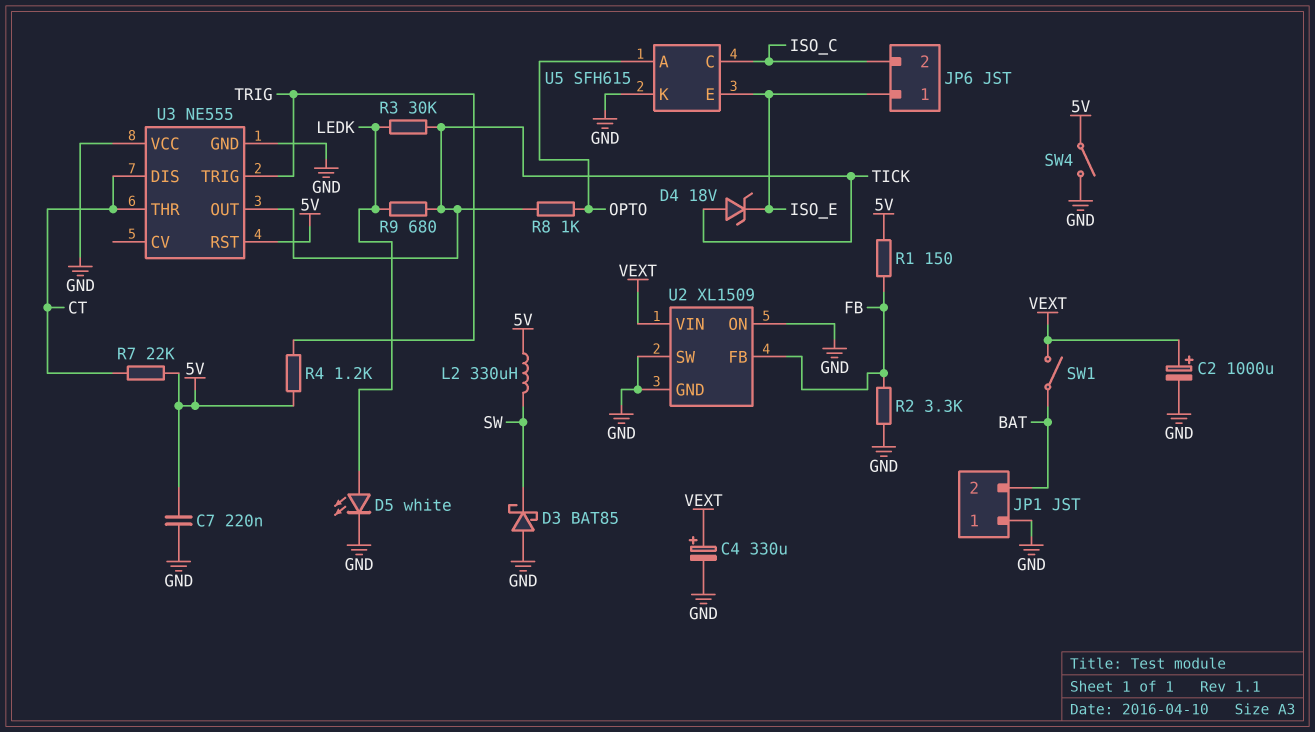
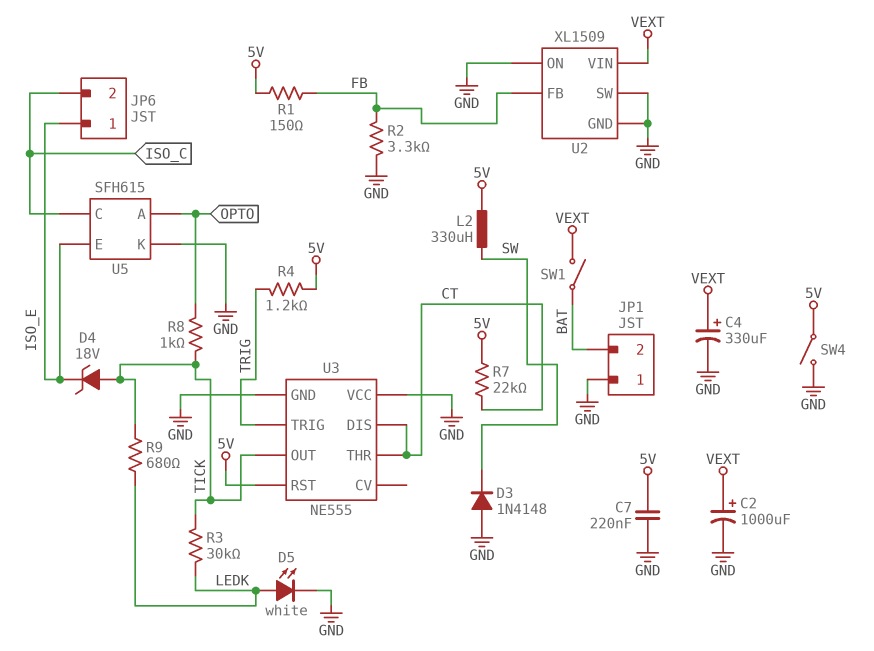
D3: schottky BAT85 (A GND, K SW) -> diode 1N4148 (A GND, K SW)

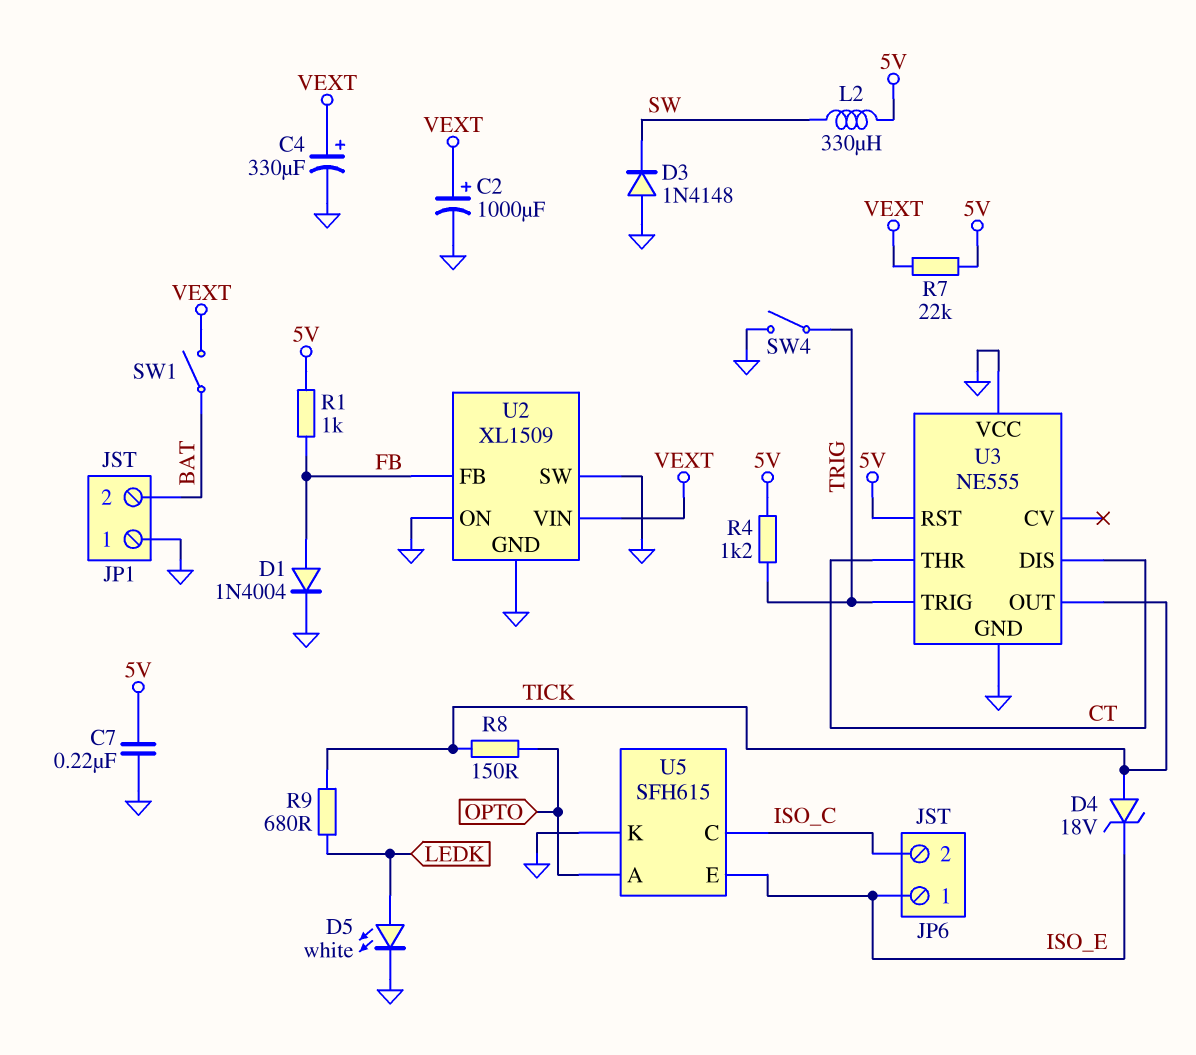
D1: none -> diode 1N4004 (A FB, K GND)
R1: 150 (5V, FB) -> 1k (5V, FB)
R2: 3.3k (FB, GND) -> none
R3: 30k (LEDK, TICK) -> none
R7: 22k (5V, CT) -> 22k (5V, VEXT)
R8: 1k (OPTO, TICK) -> 150 (OPTO, TICK)
SW4: switch (5V, GND) -> switch (GND, TRIG)

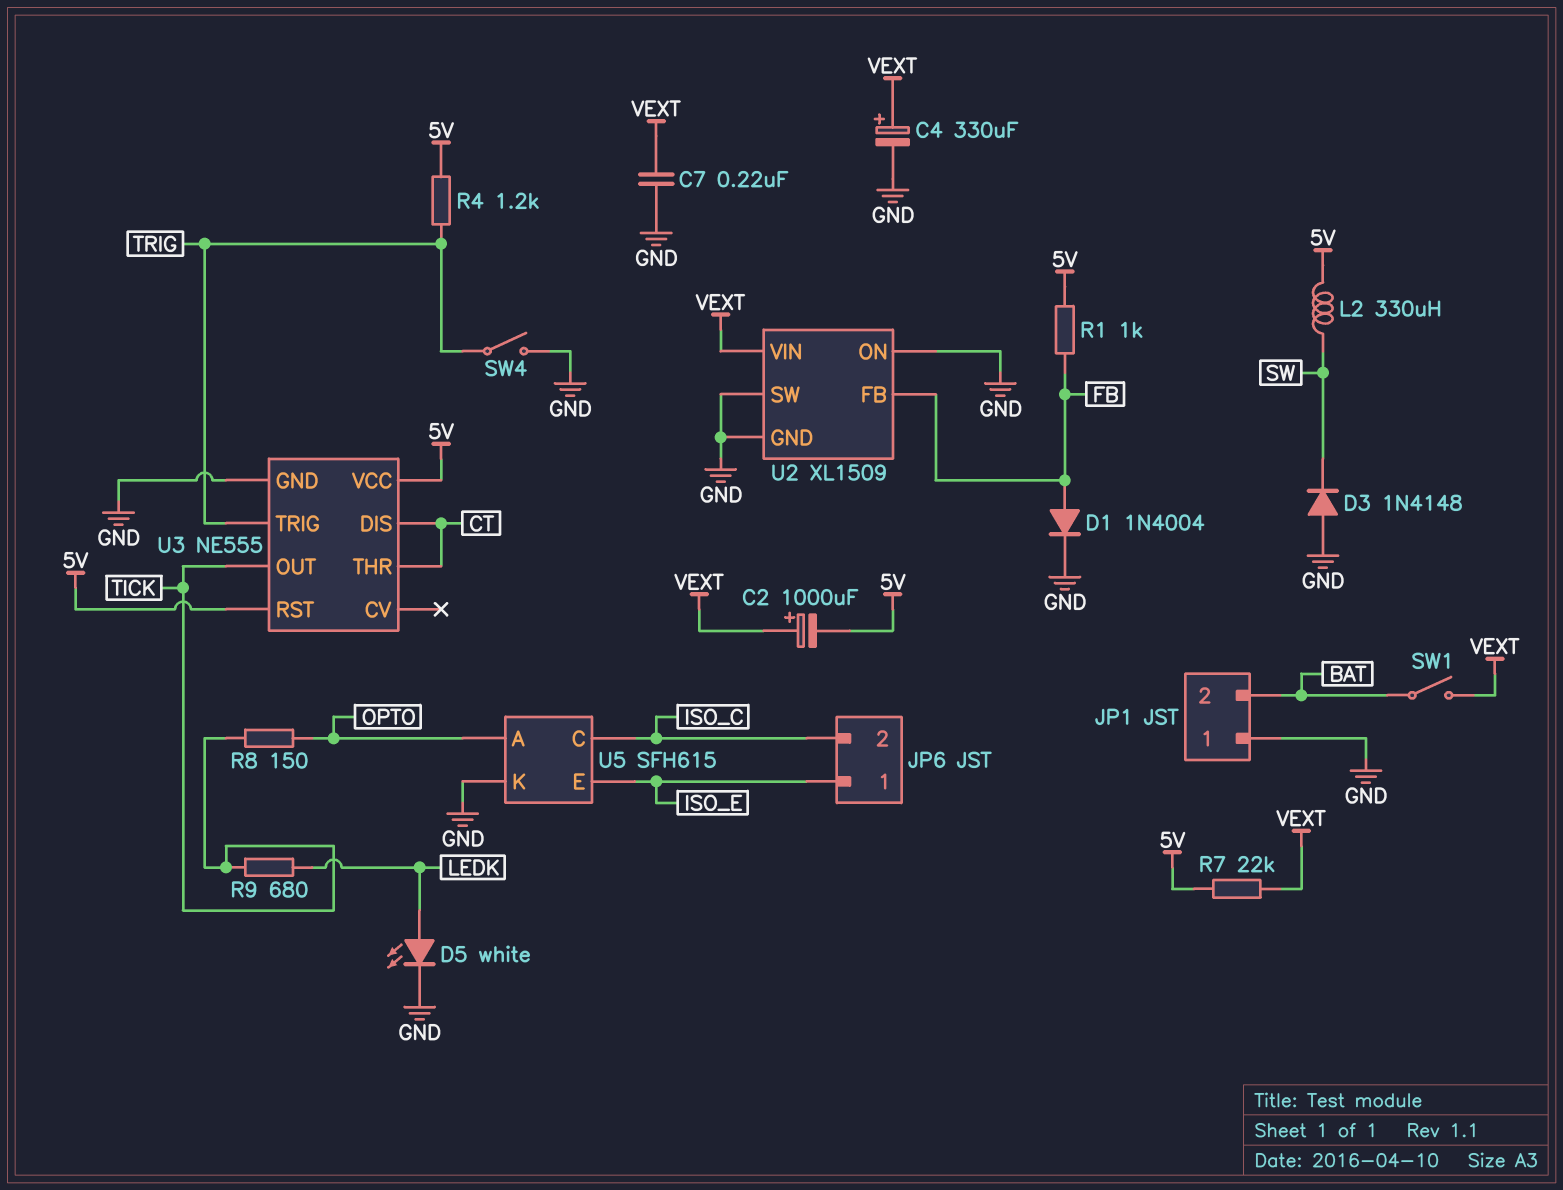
C2: 1000uF (plus VEXT, minus GND) -> 1000uF (plus VEXT, minus 5V)
C7: 220nF (5V, GND) -> 220nF (GND, VEXT)
D4: zener 18V (A TICK, K ISO_E) -> none
U3 pin VCC: GND -> 5V

